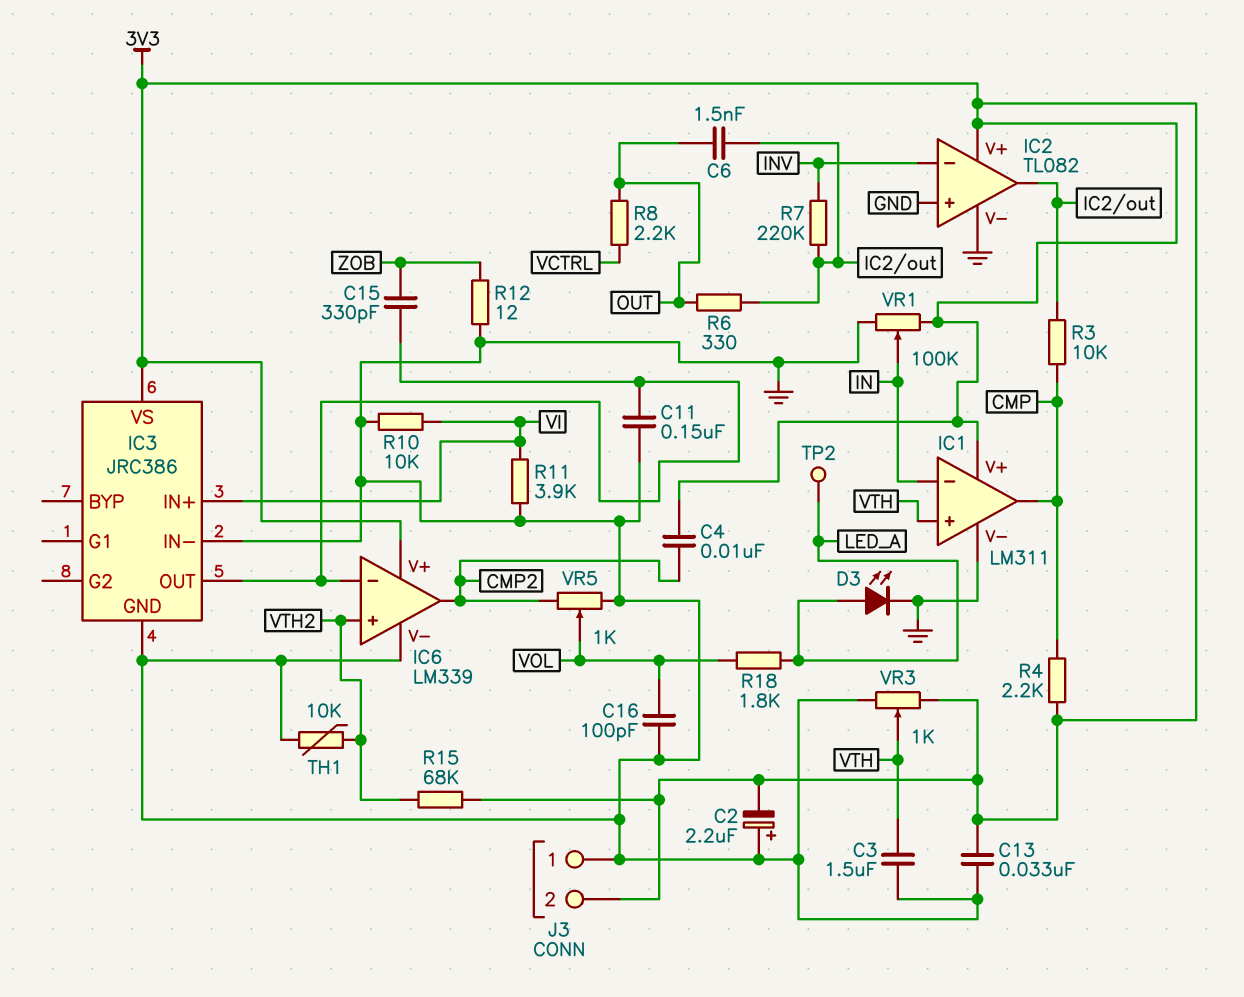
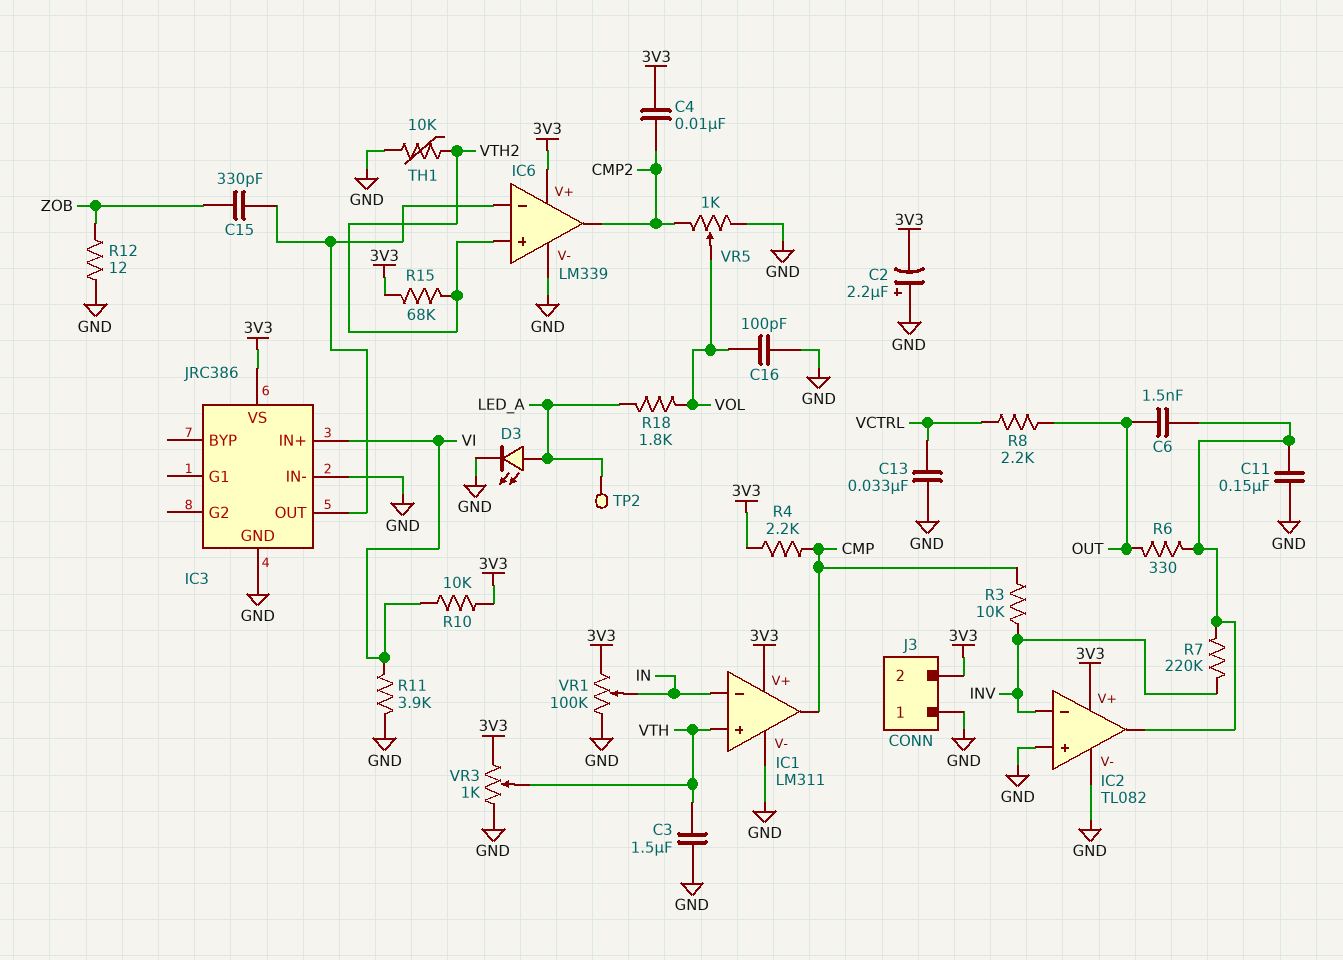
C11: 150nF (GND, IC3/OUT) -> 150nF (GND, IC2/out)
C13: 33nF (3V3, GND) -> 33nF (GND, VCTRL)
R3: 10k (CMP, IC2/out) -> 10k (CMP, INV)
R10: 10k (GND, VI) -> 10k (3V3, VI)

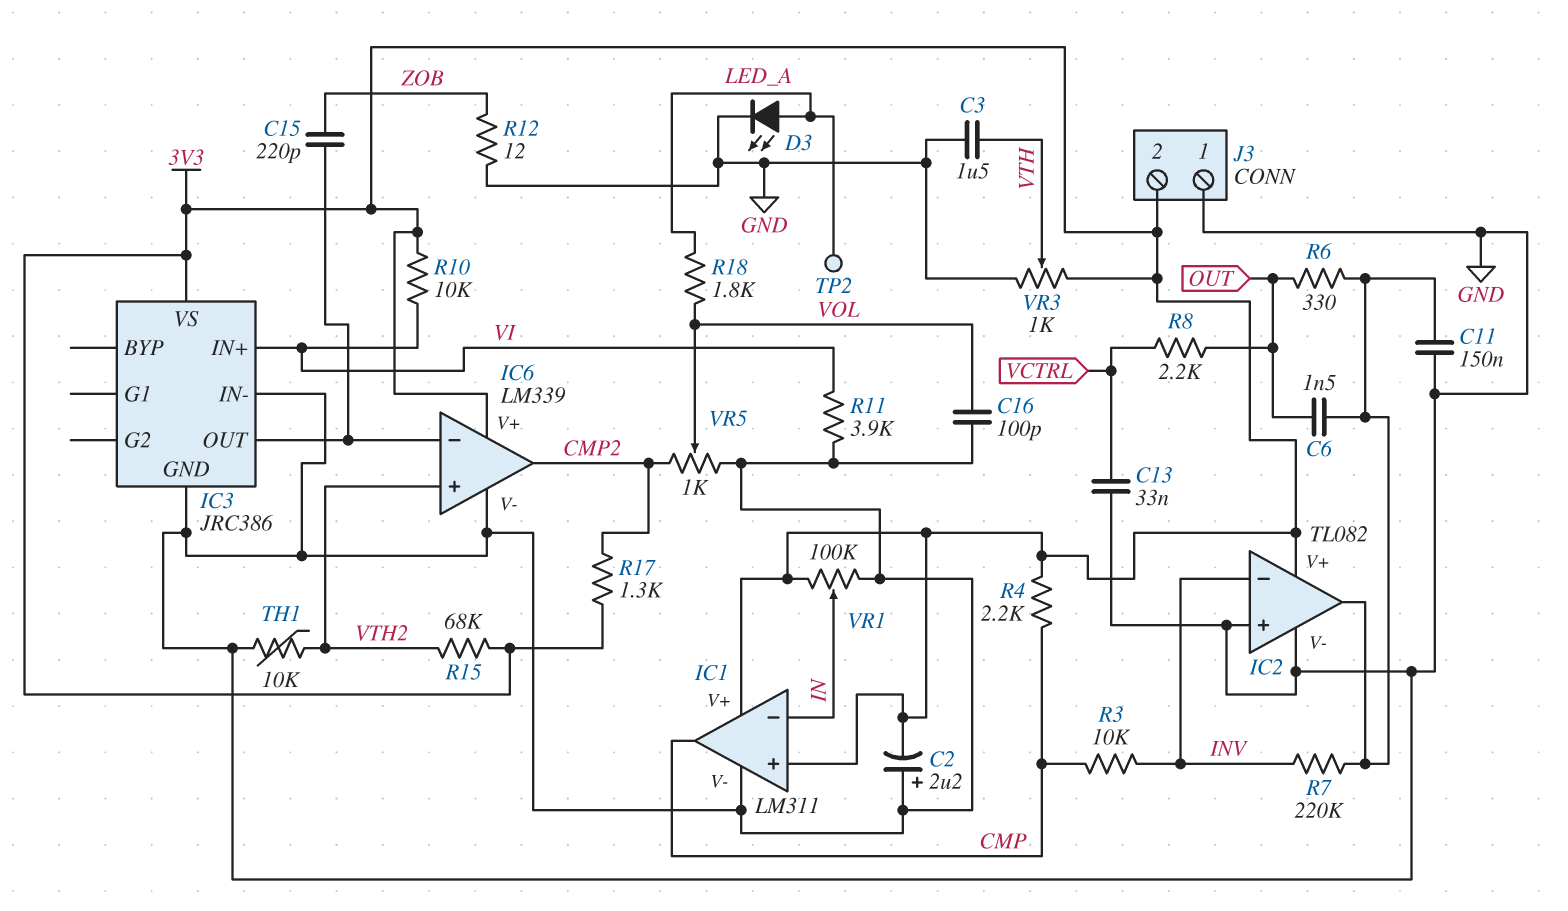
C4: 10nF (3V3, CMP2) -> none
C15: 330pF (IC3/OUT, ZOB) -> 220pF (IC3/OUT, ZOB)
IC1 pin in+: VTH -> 3V3
R17: none -> 1.3k (3V3, CMP2)

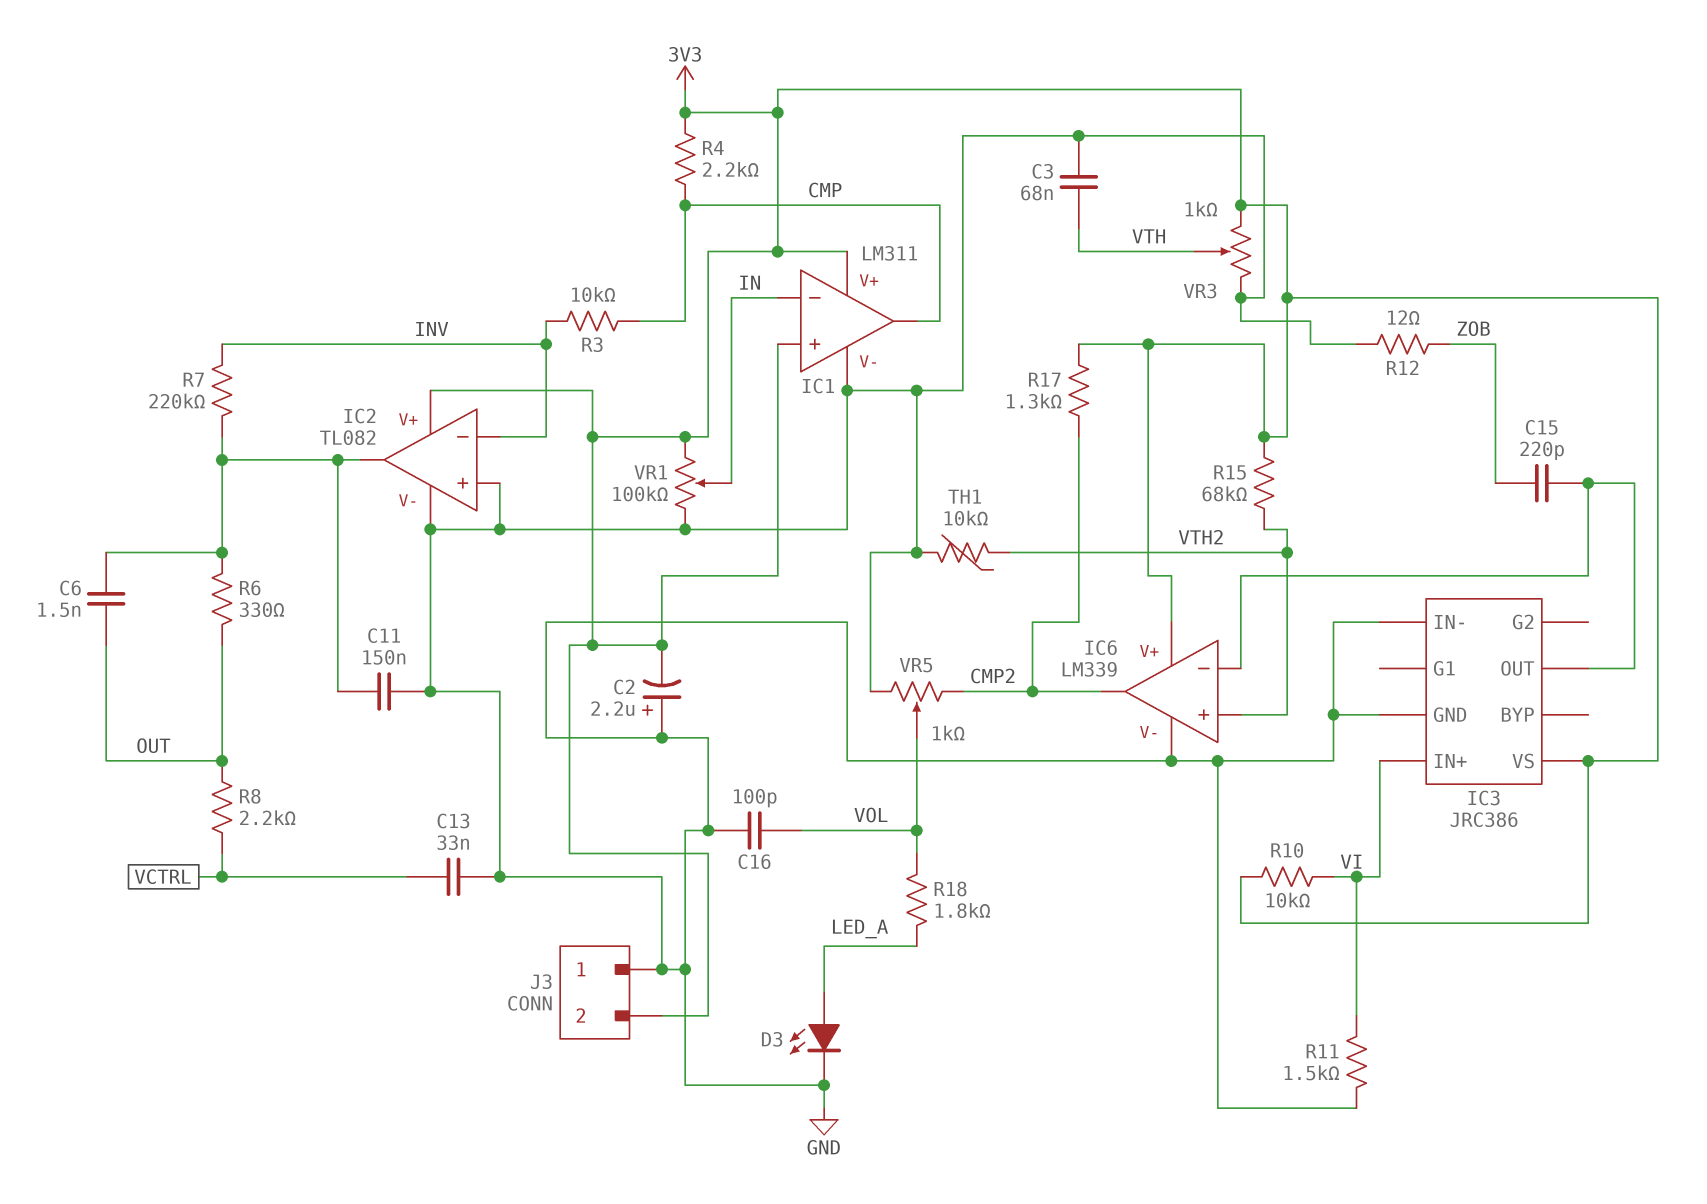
C3: 1.5uF (GND, VTH) -> 68nF (GND, VTH)
R11: 3.9k (GND, VI) -> 1.5k (GND, VI)
TP2: test point (LED_A) -> none

